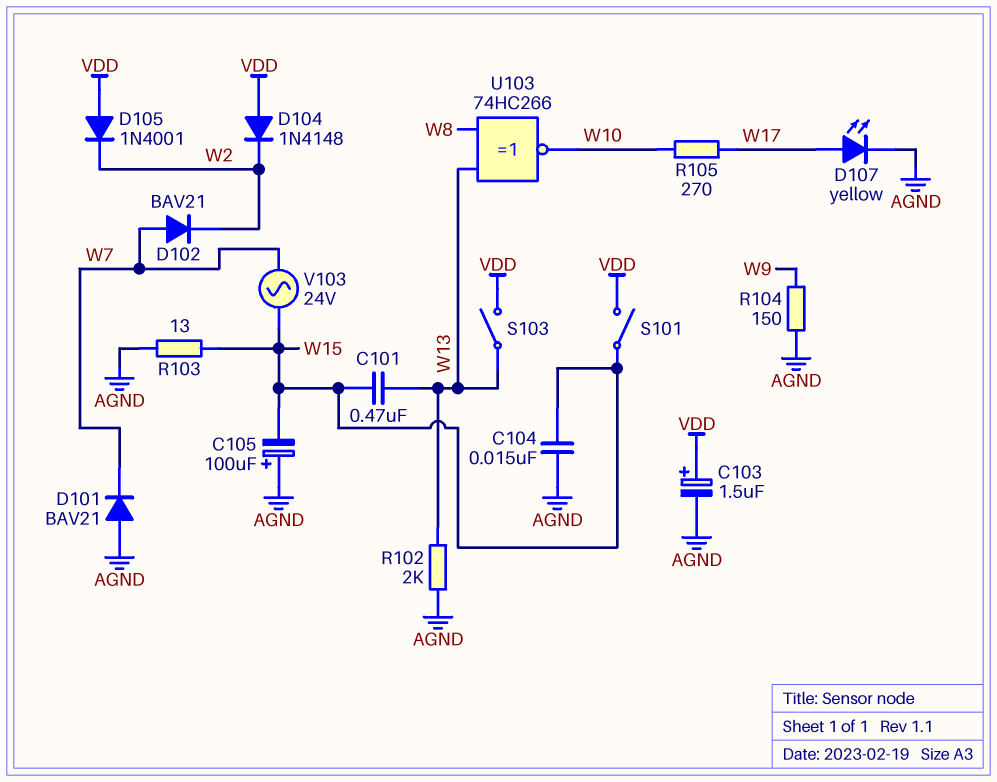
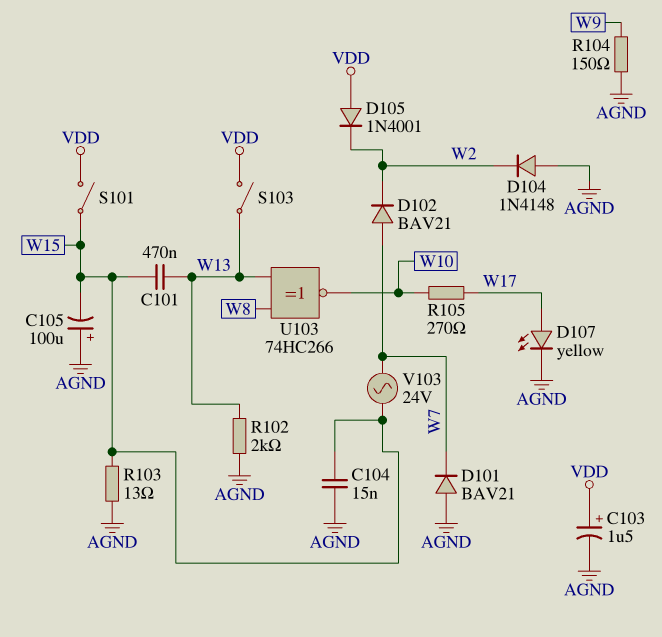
D104: diode 1N4148 (A VDD, K W2) -> diode 1N4148 (A AGND, K W2)

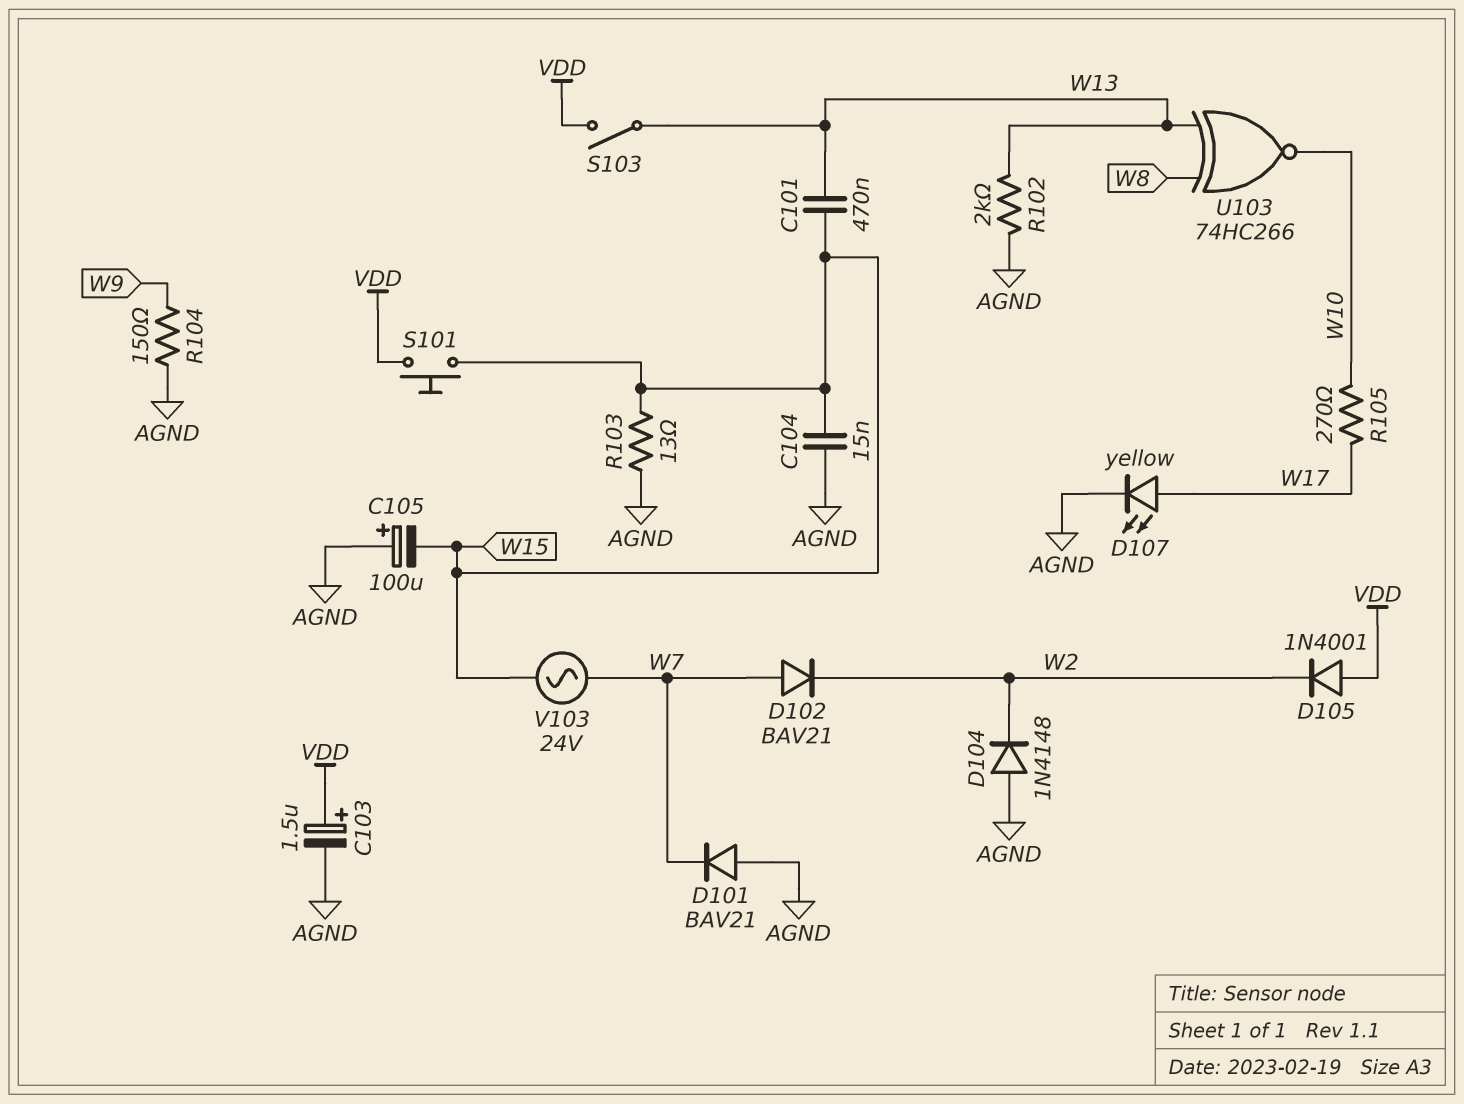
S101: switch (VDD, W15) -> button (VDD, W15)

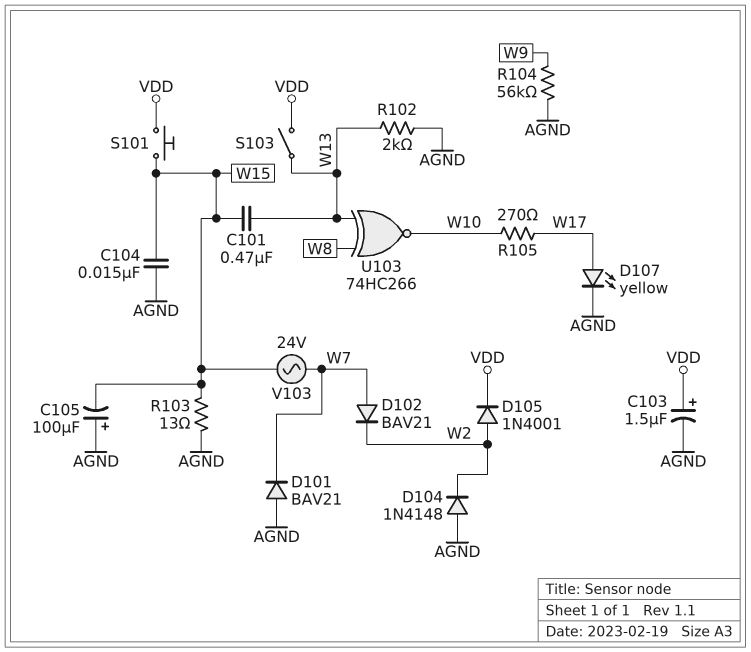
D105: diode 1N4001 (A VDD, K W2) -> diode 1N4001 (A W2, K VDD)
R104: 150 (AGND, W9) -> 56k (AGND, W9)

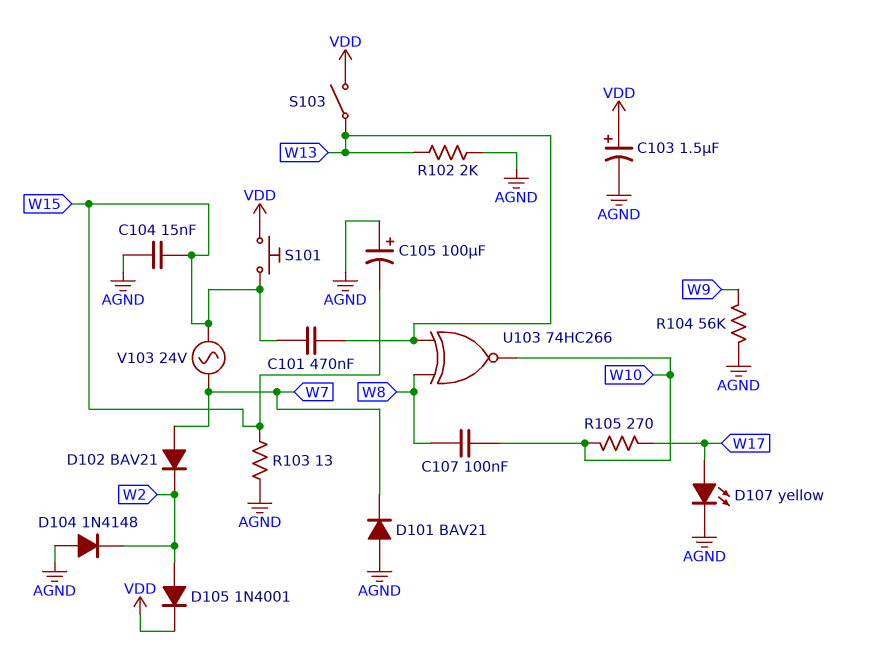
C107: none -> 100nF (W8, W10)

